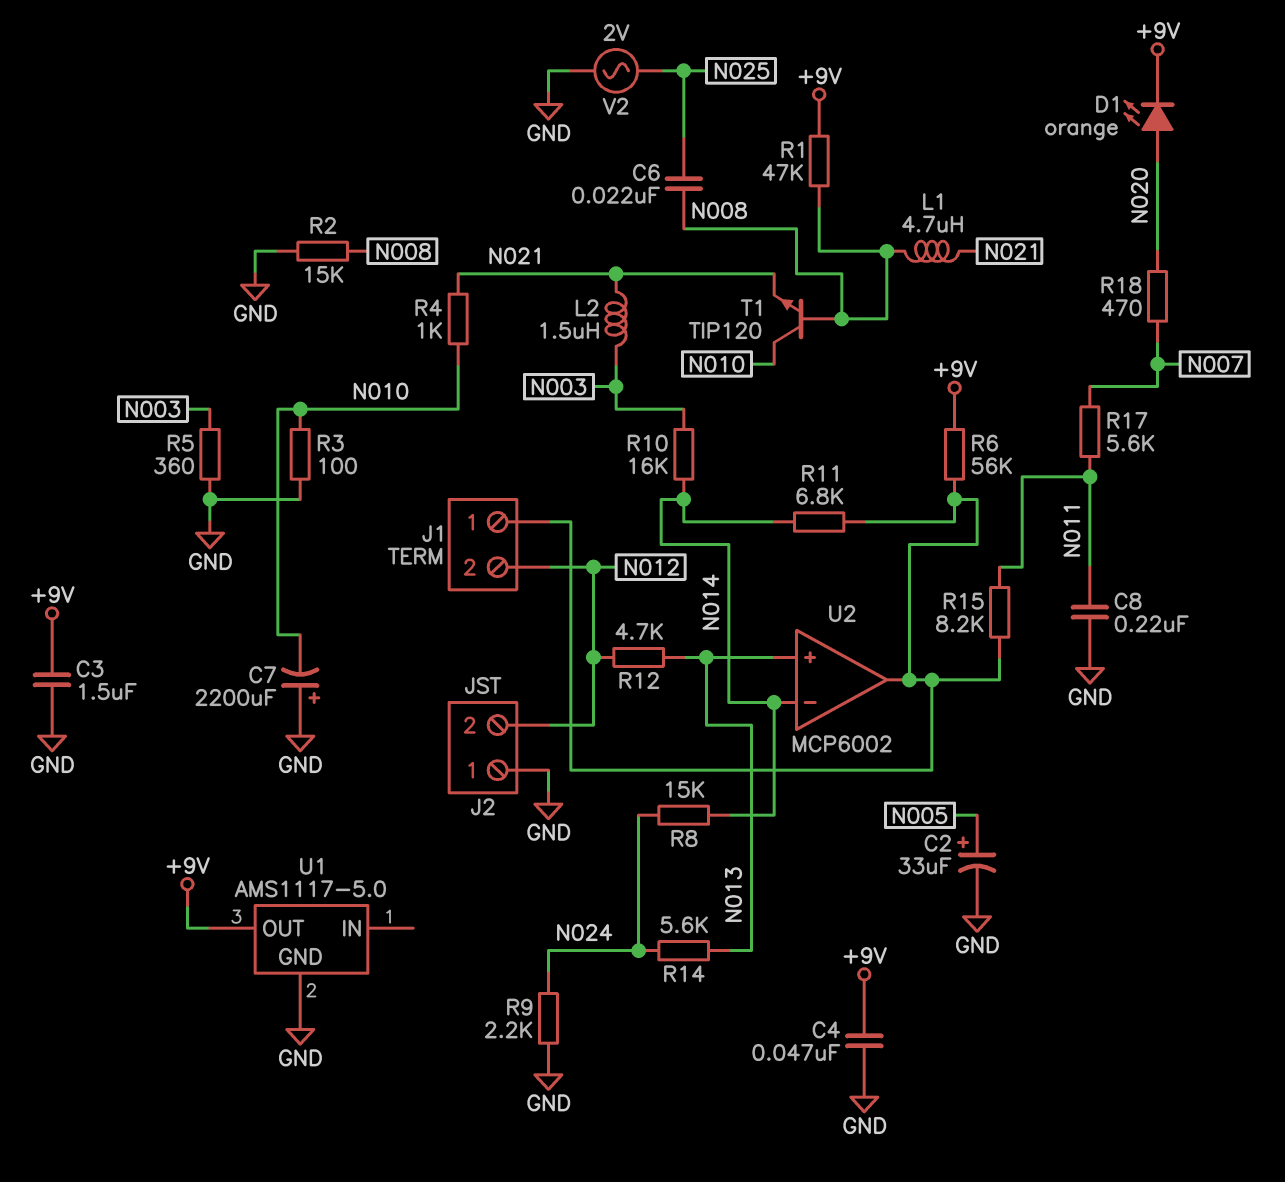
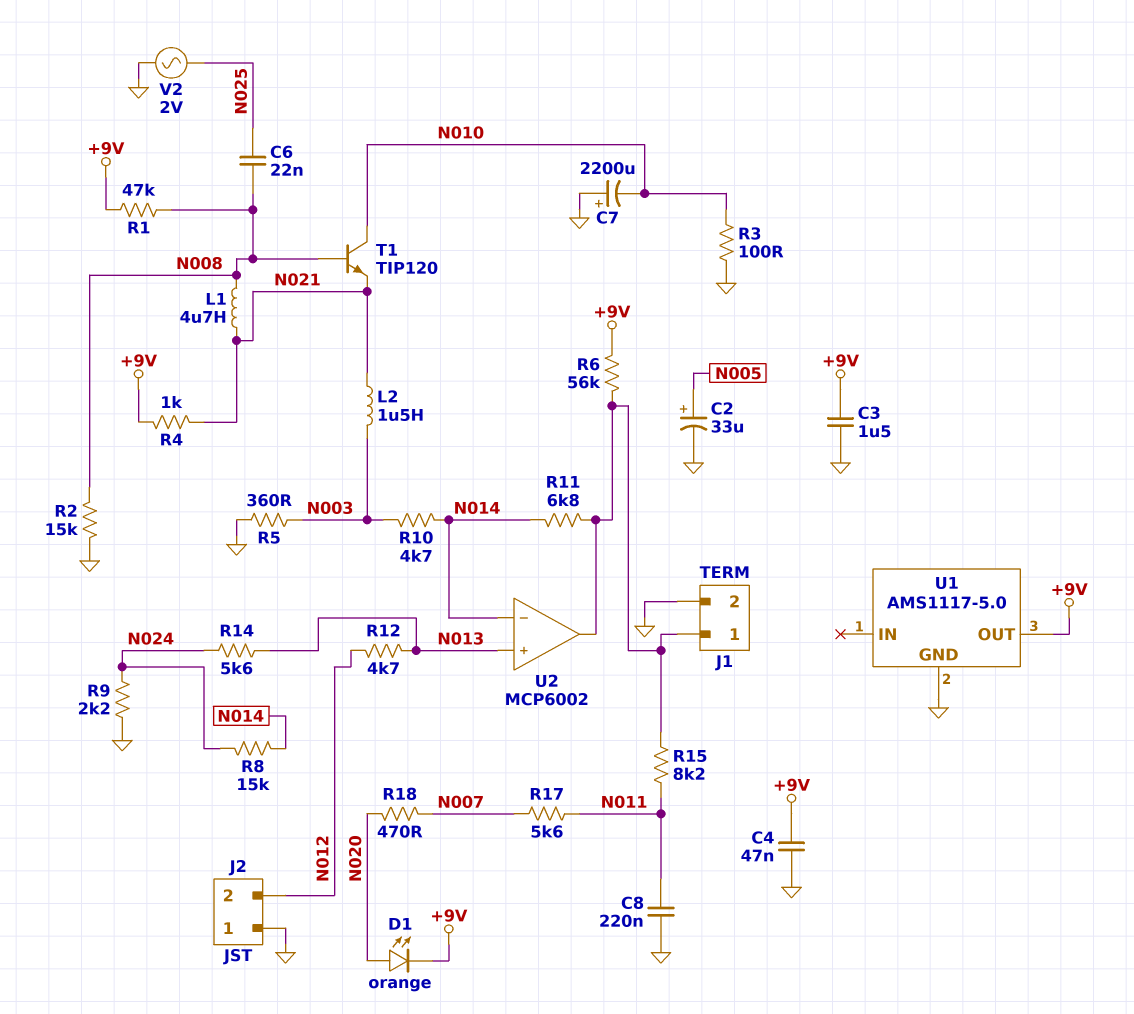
J1 pin 2: N012 -> GND
R4: 1k (N010, N021) -> 1k (+9V, N021)
R10: 16k (N003, N014) -> 4.7k (N003, N014)

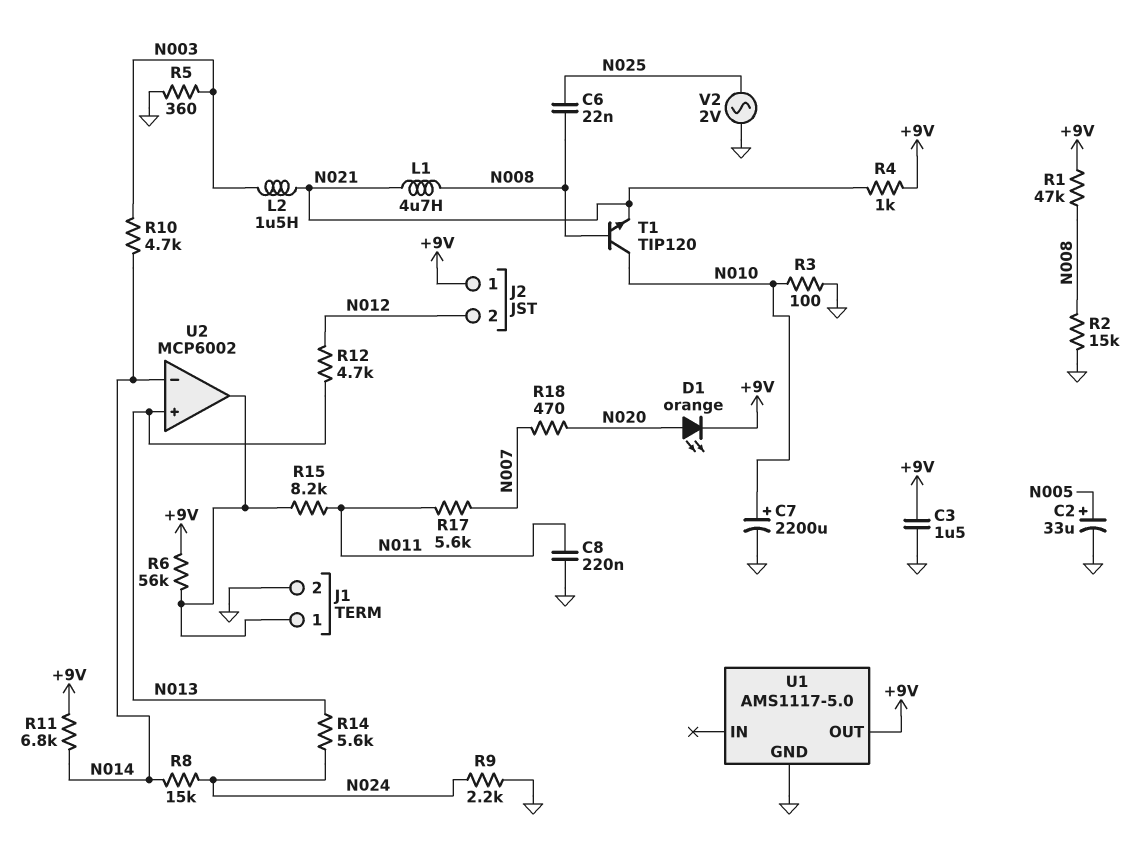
C4: 47nF (+9V, GND) -> none
C7: 2200uF (plus GND, minus N010) -> 2200uF (plus N010, minus GND)
J2 pin 1: GND -> +9V
R11: 6.8k (J1/1, N014) -> 6.8k (+9V, N014)

